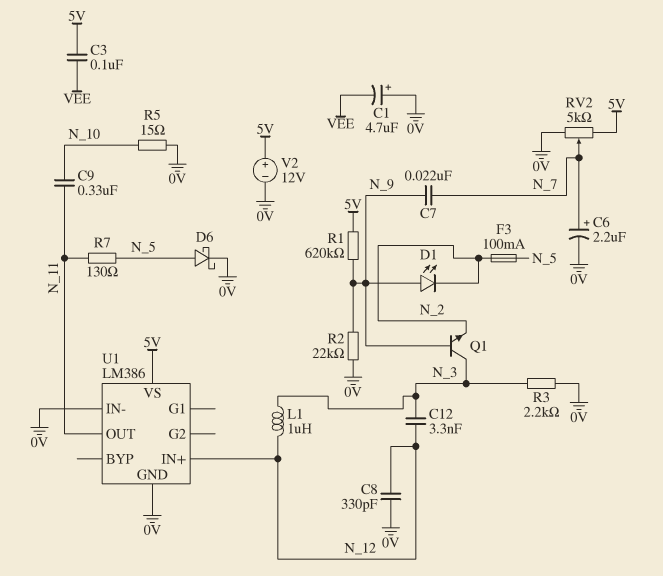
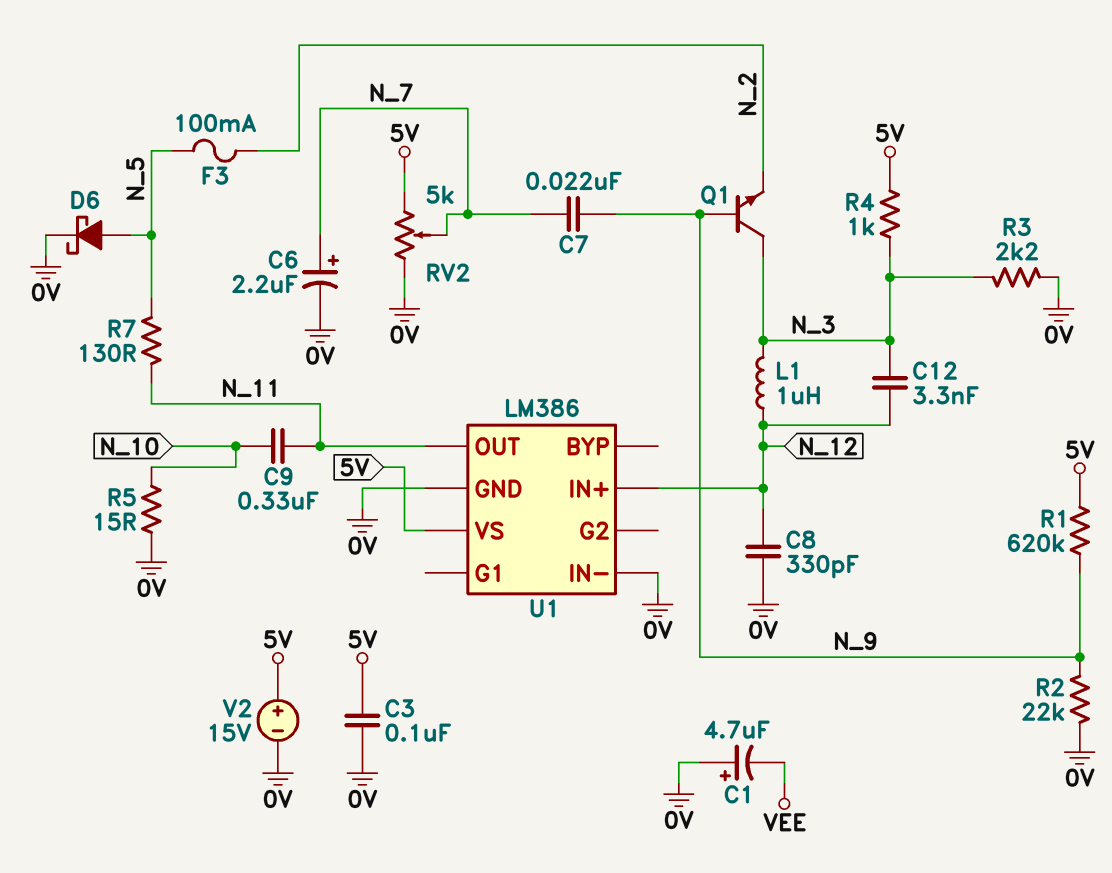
C3: 100nF (5V, VEE) -> 100nF (0V, 5V)
D1: LED (A N_9, K N_2) -> none
R4: none -> 1k (5V, N_3)
V2: 12V (plus 5V, minus 0V) -> 15V (plus 5V, minus 0V)

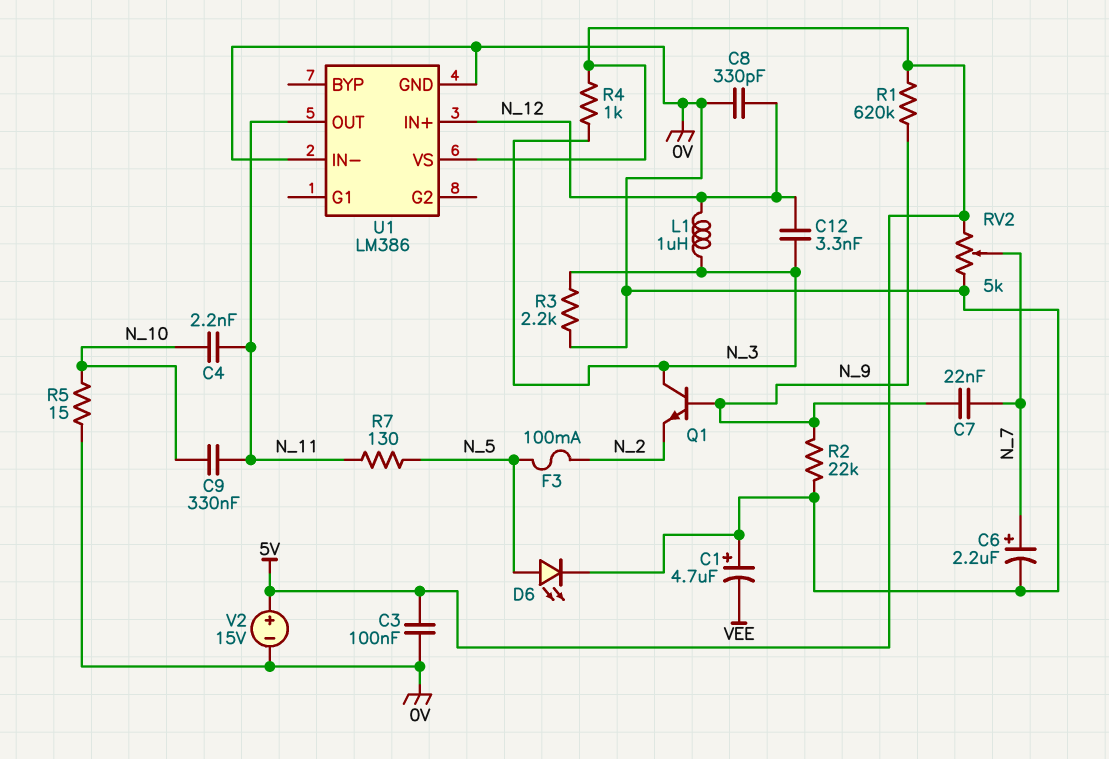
C4: none -> 2.2nF (N_10, N_11)
D6: schottky (A N_5, K 0V) -> LED (A N_5, K 0V)

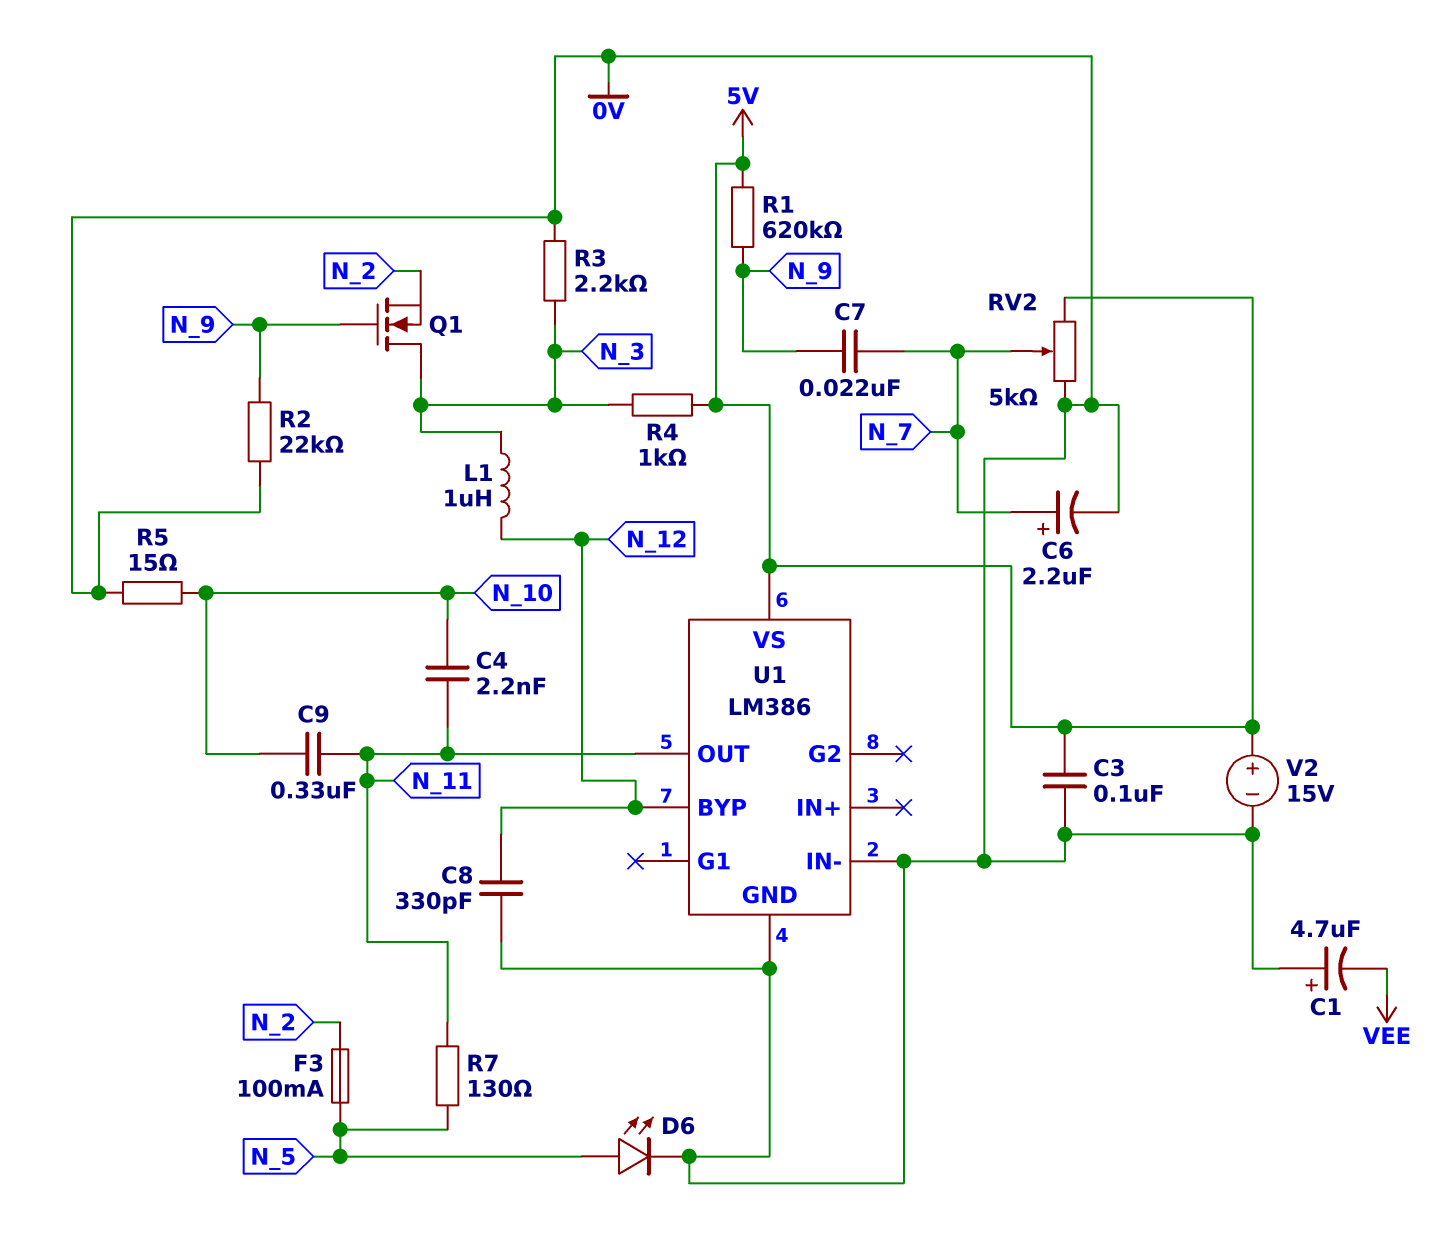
C12: 3.3nF (N_3, N_12) -> none
Q1: NPN (B N_9, C N_3, E N_2) -> NMOS (G N_9, D N_3, S N_2)
U1 pin BYP: none -> N_12
U1 pin IN+: N_12 -> none

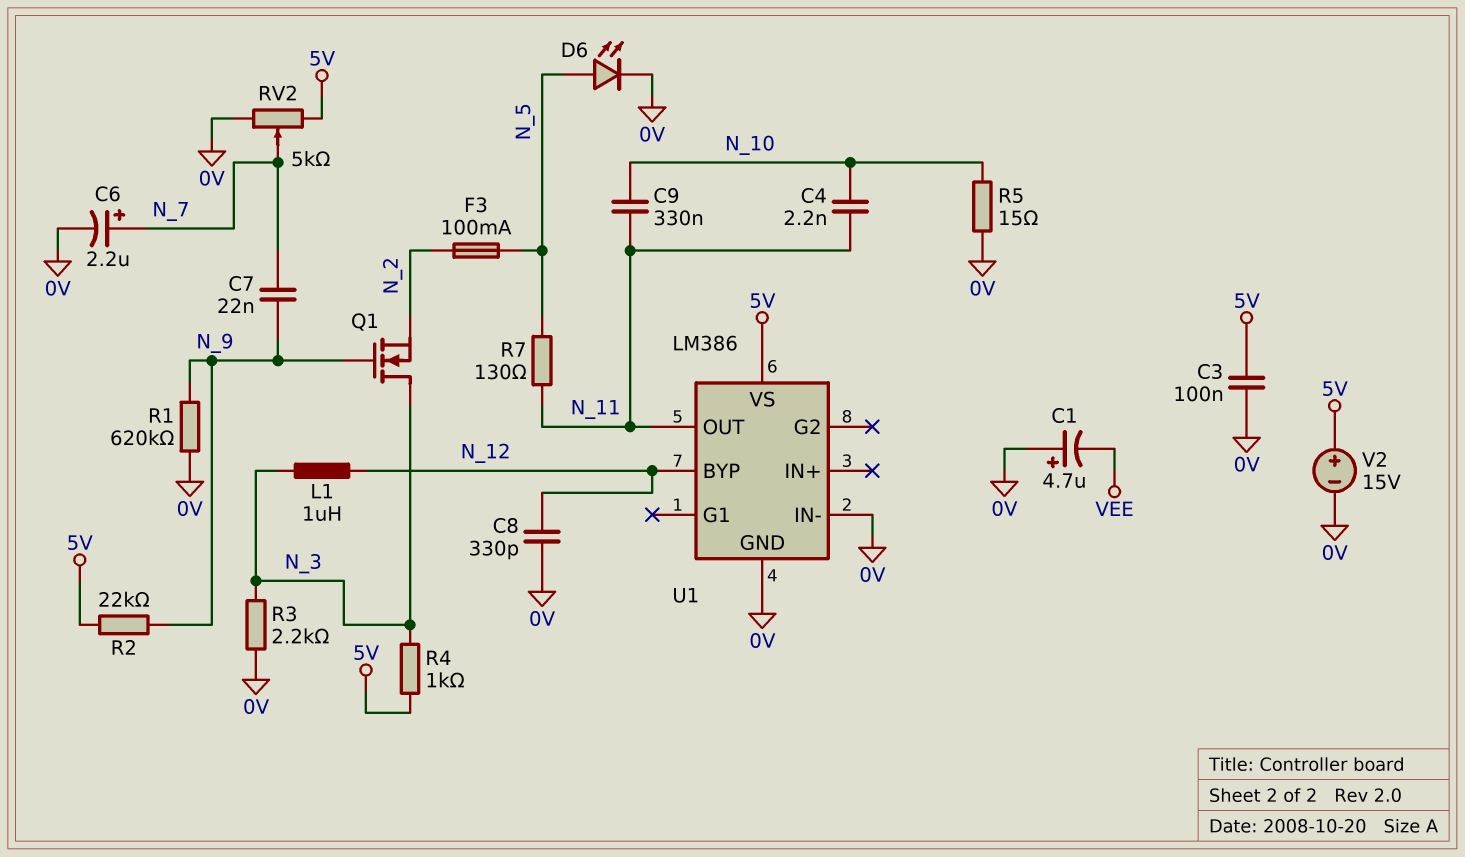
R1: 620k (5V, N_9) -> 620k (0V, N_9)
R2: 22k (0V, N_9) -> 22k (5V, N_9)

